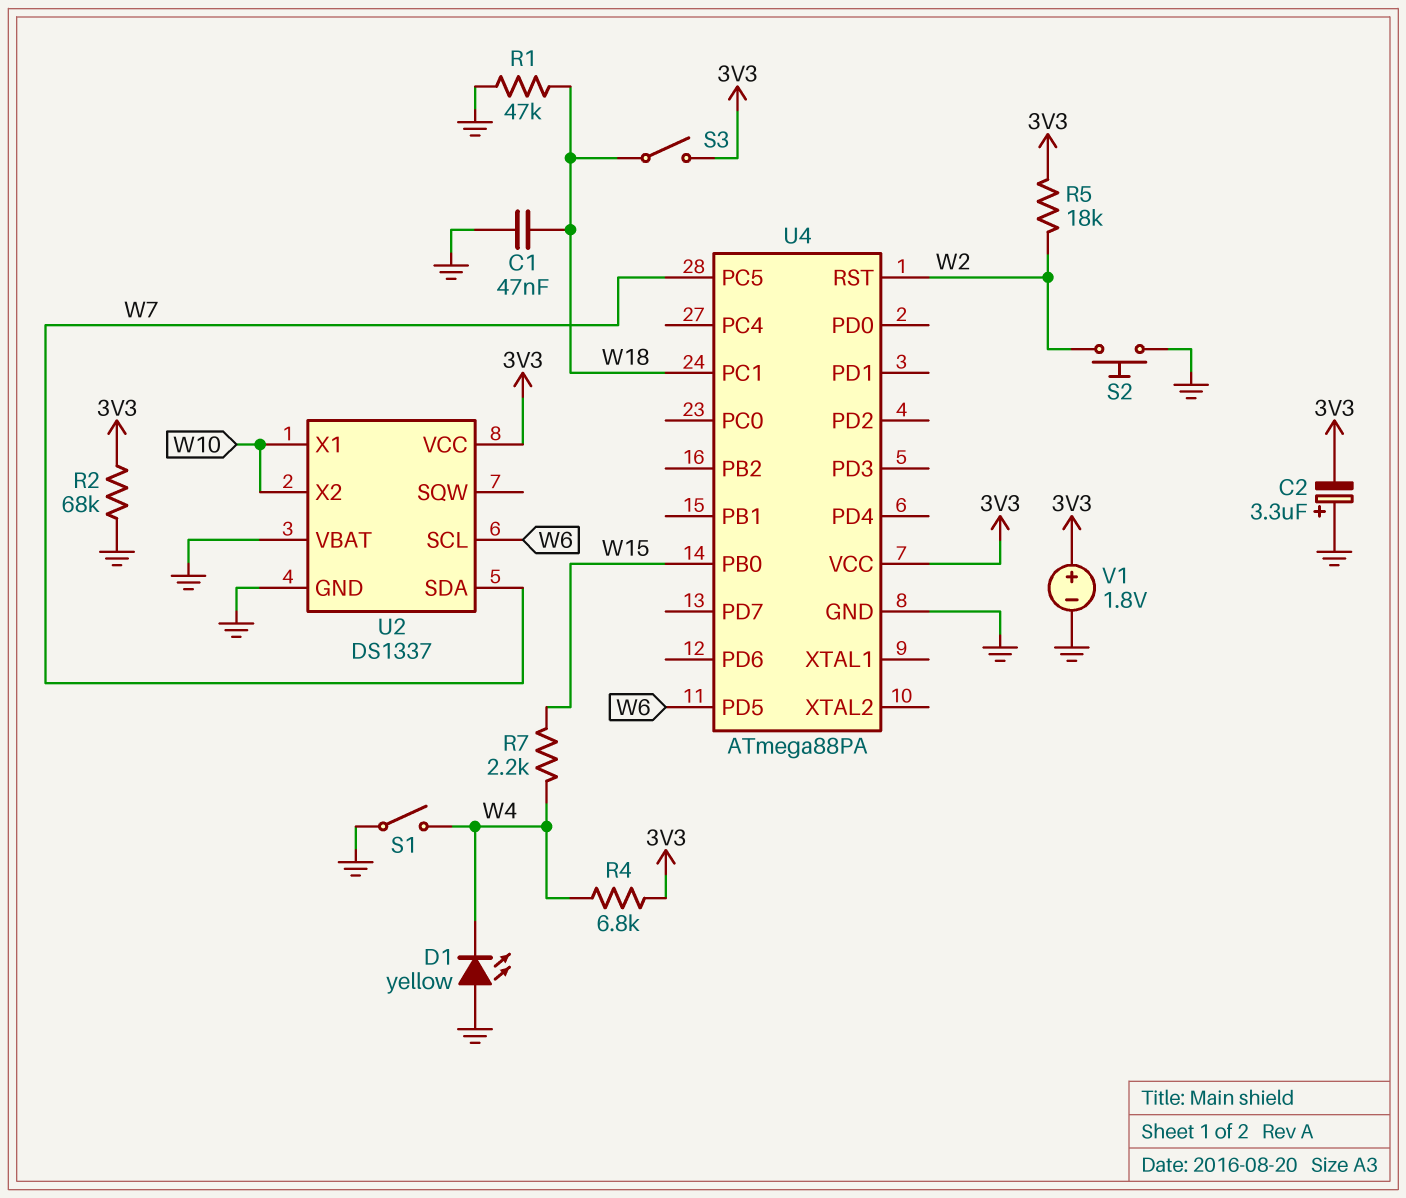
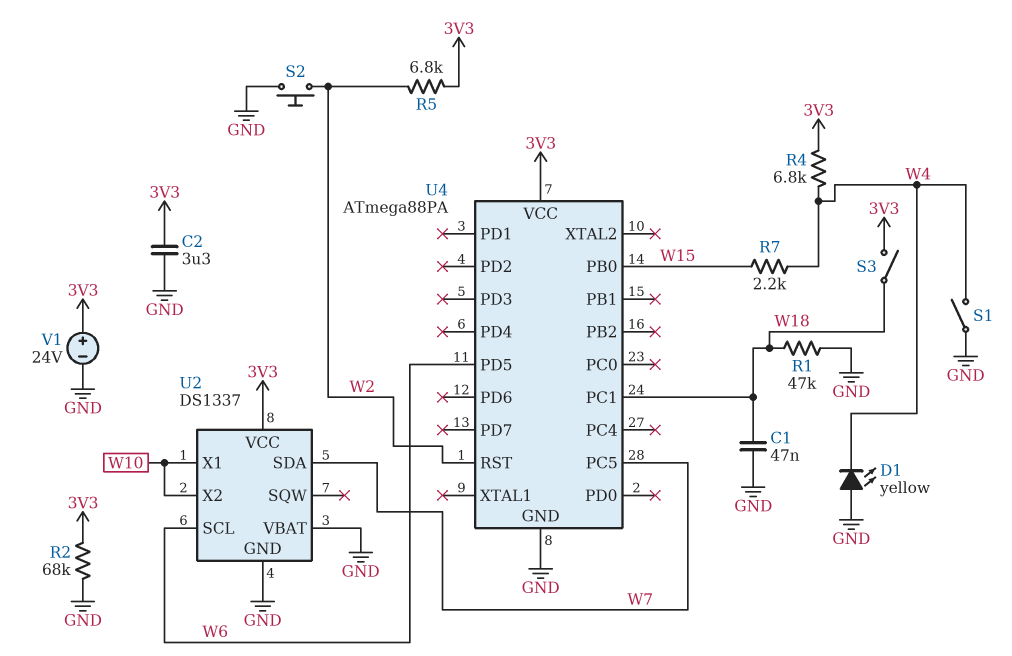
C2: 3.3uF (plus GND, minus 3V3) -> 3.3uF (3V3, GND)
R5: 18k (3V3, W2) -> 6.8k (3V3, W2)
V1: 1.8V (plus 3V3, minus GND) -> 24V (plus 3V3, minus GND)

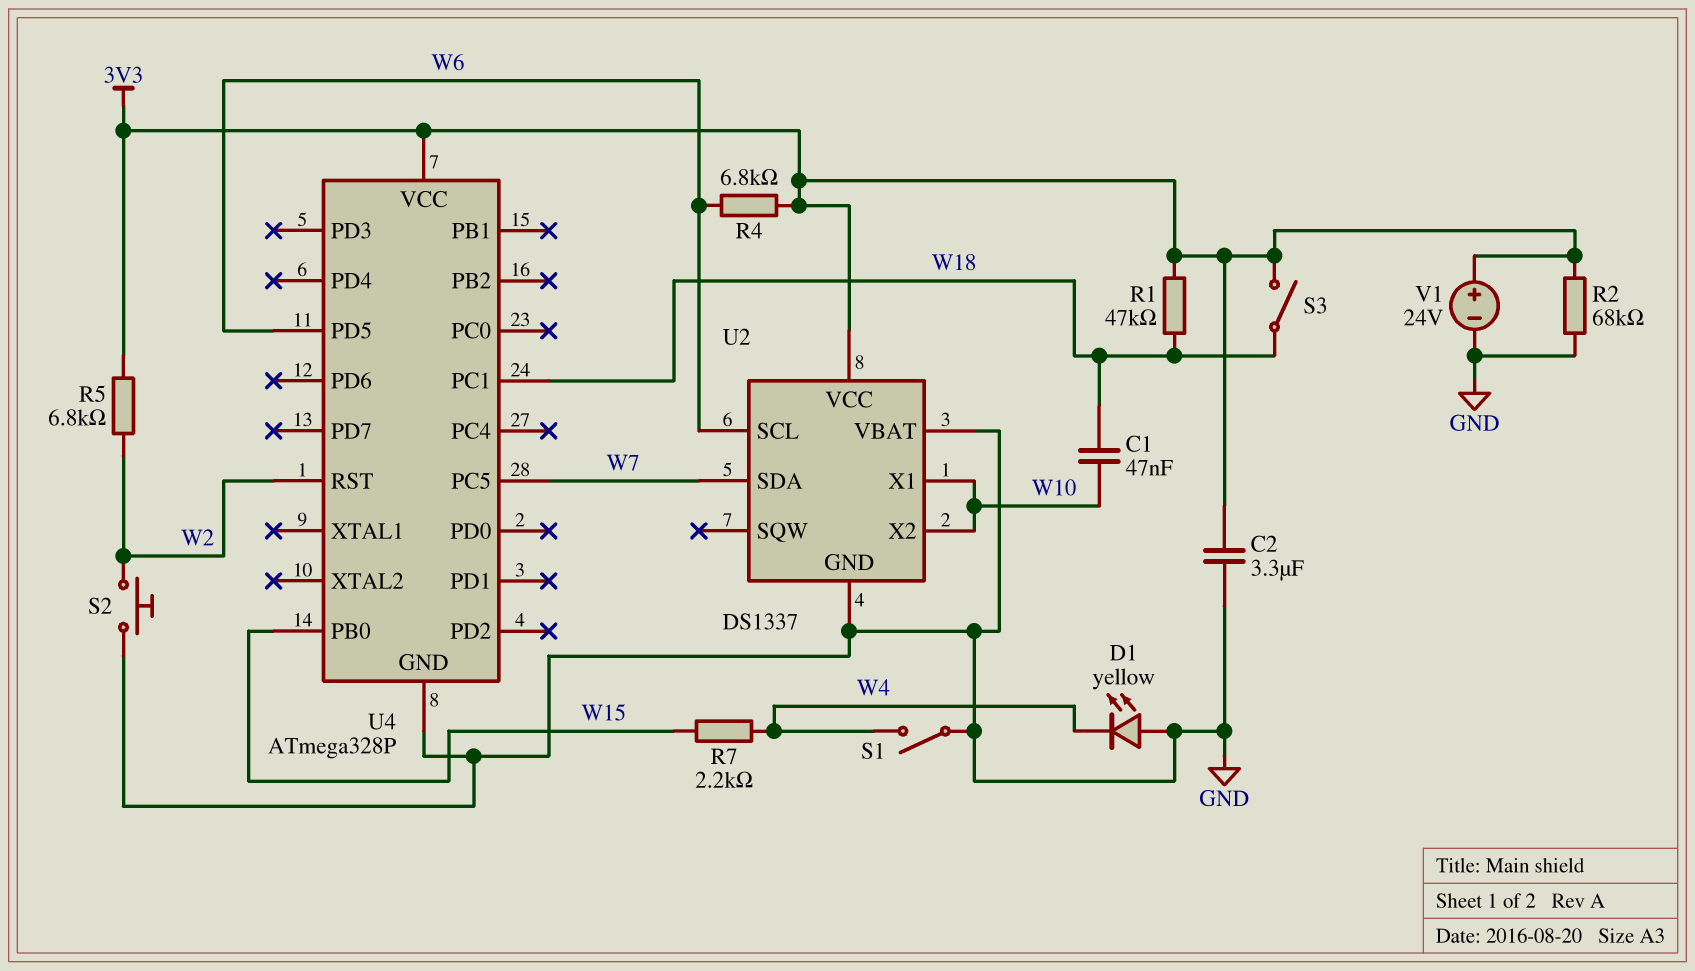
C1: 47nF (GND, W18) -> 47nF (W10, W18)
R1: 47k (GND, W18) -> 47k (3V3, W18)
R4: 6.8k (3V3, W4) -> 6.8k (3V3, W6)
U4: ATmega88PA -> ATmega328P

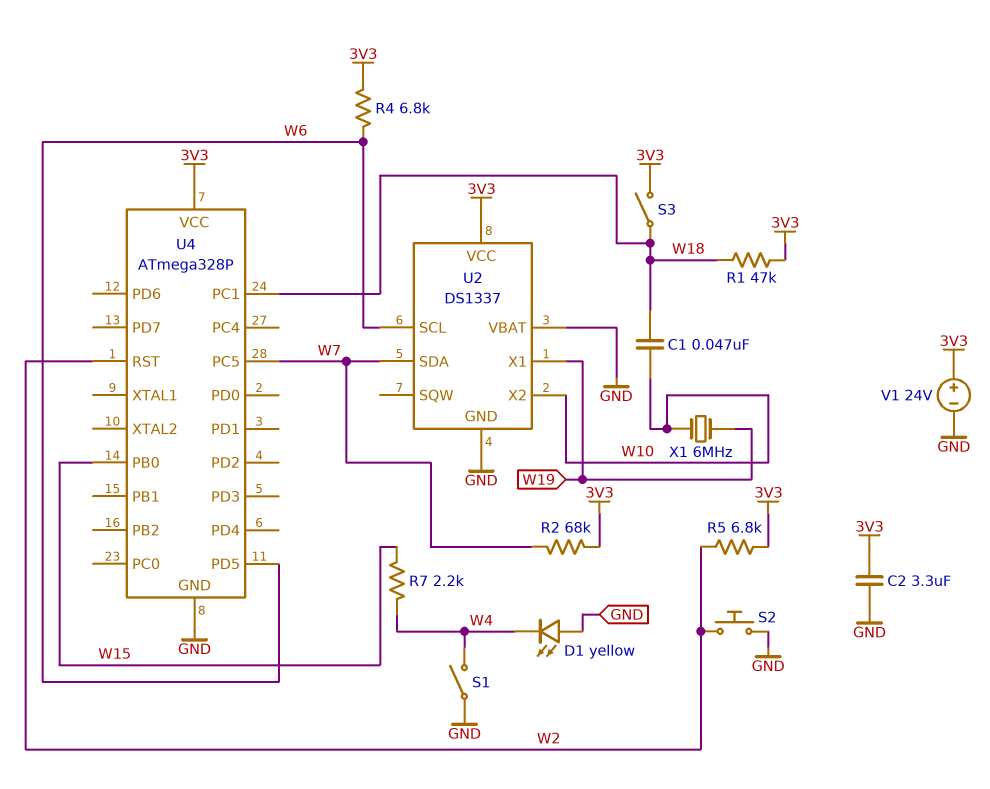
R2: 68k (3V3, GND) -> 68k (3V3, W7)
U2 pin X1: W10 -> W19
X1: none -> 6MHz (W10, W19)

